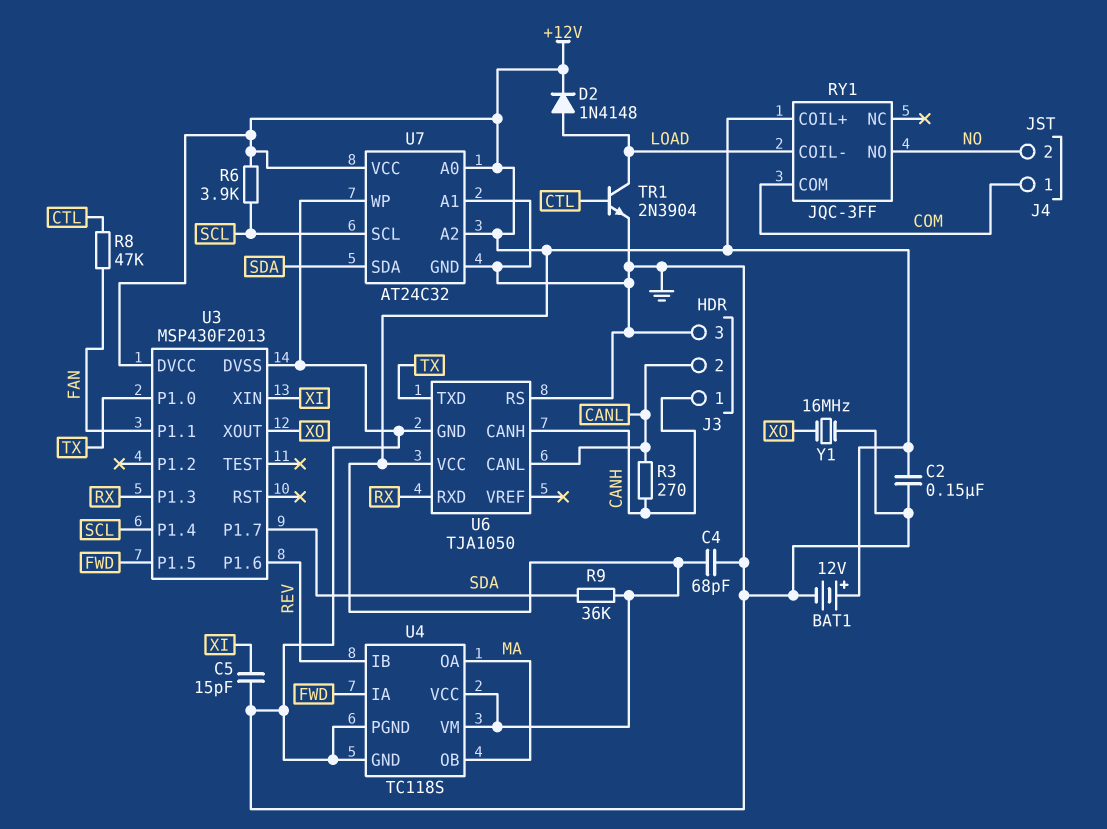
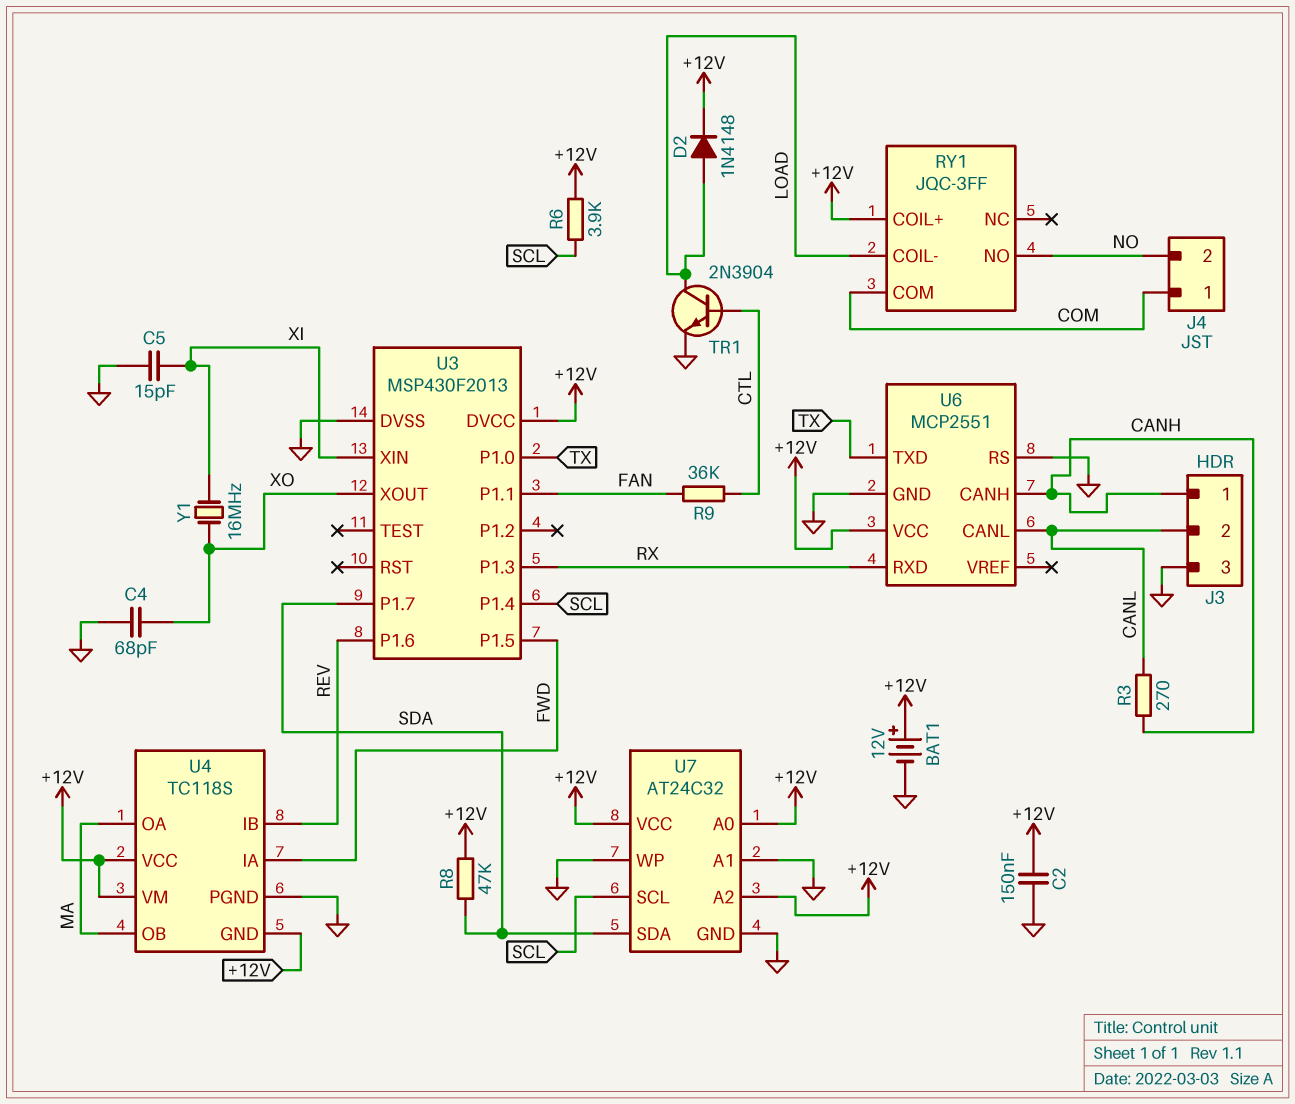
C4: 68pF (+12V, GND) -> 68pF (GND, XO)
R8: 47k (CTL, FAN) -> 47k (+12V, SDA)
R9: 36k (+12V, SDA) -> 36k (CTL, FAN)
U4 pin GND: GND -> +12V
U6: TJA1050 -> MCP2551
Y1: 16MHz (GND, XO) -> 16MHz (XI, XO)

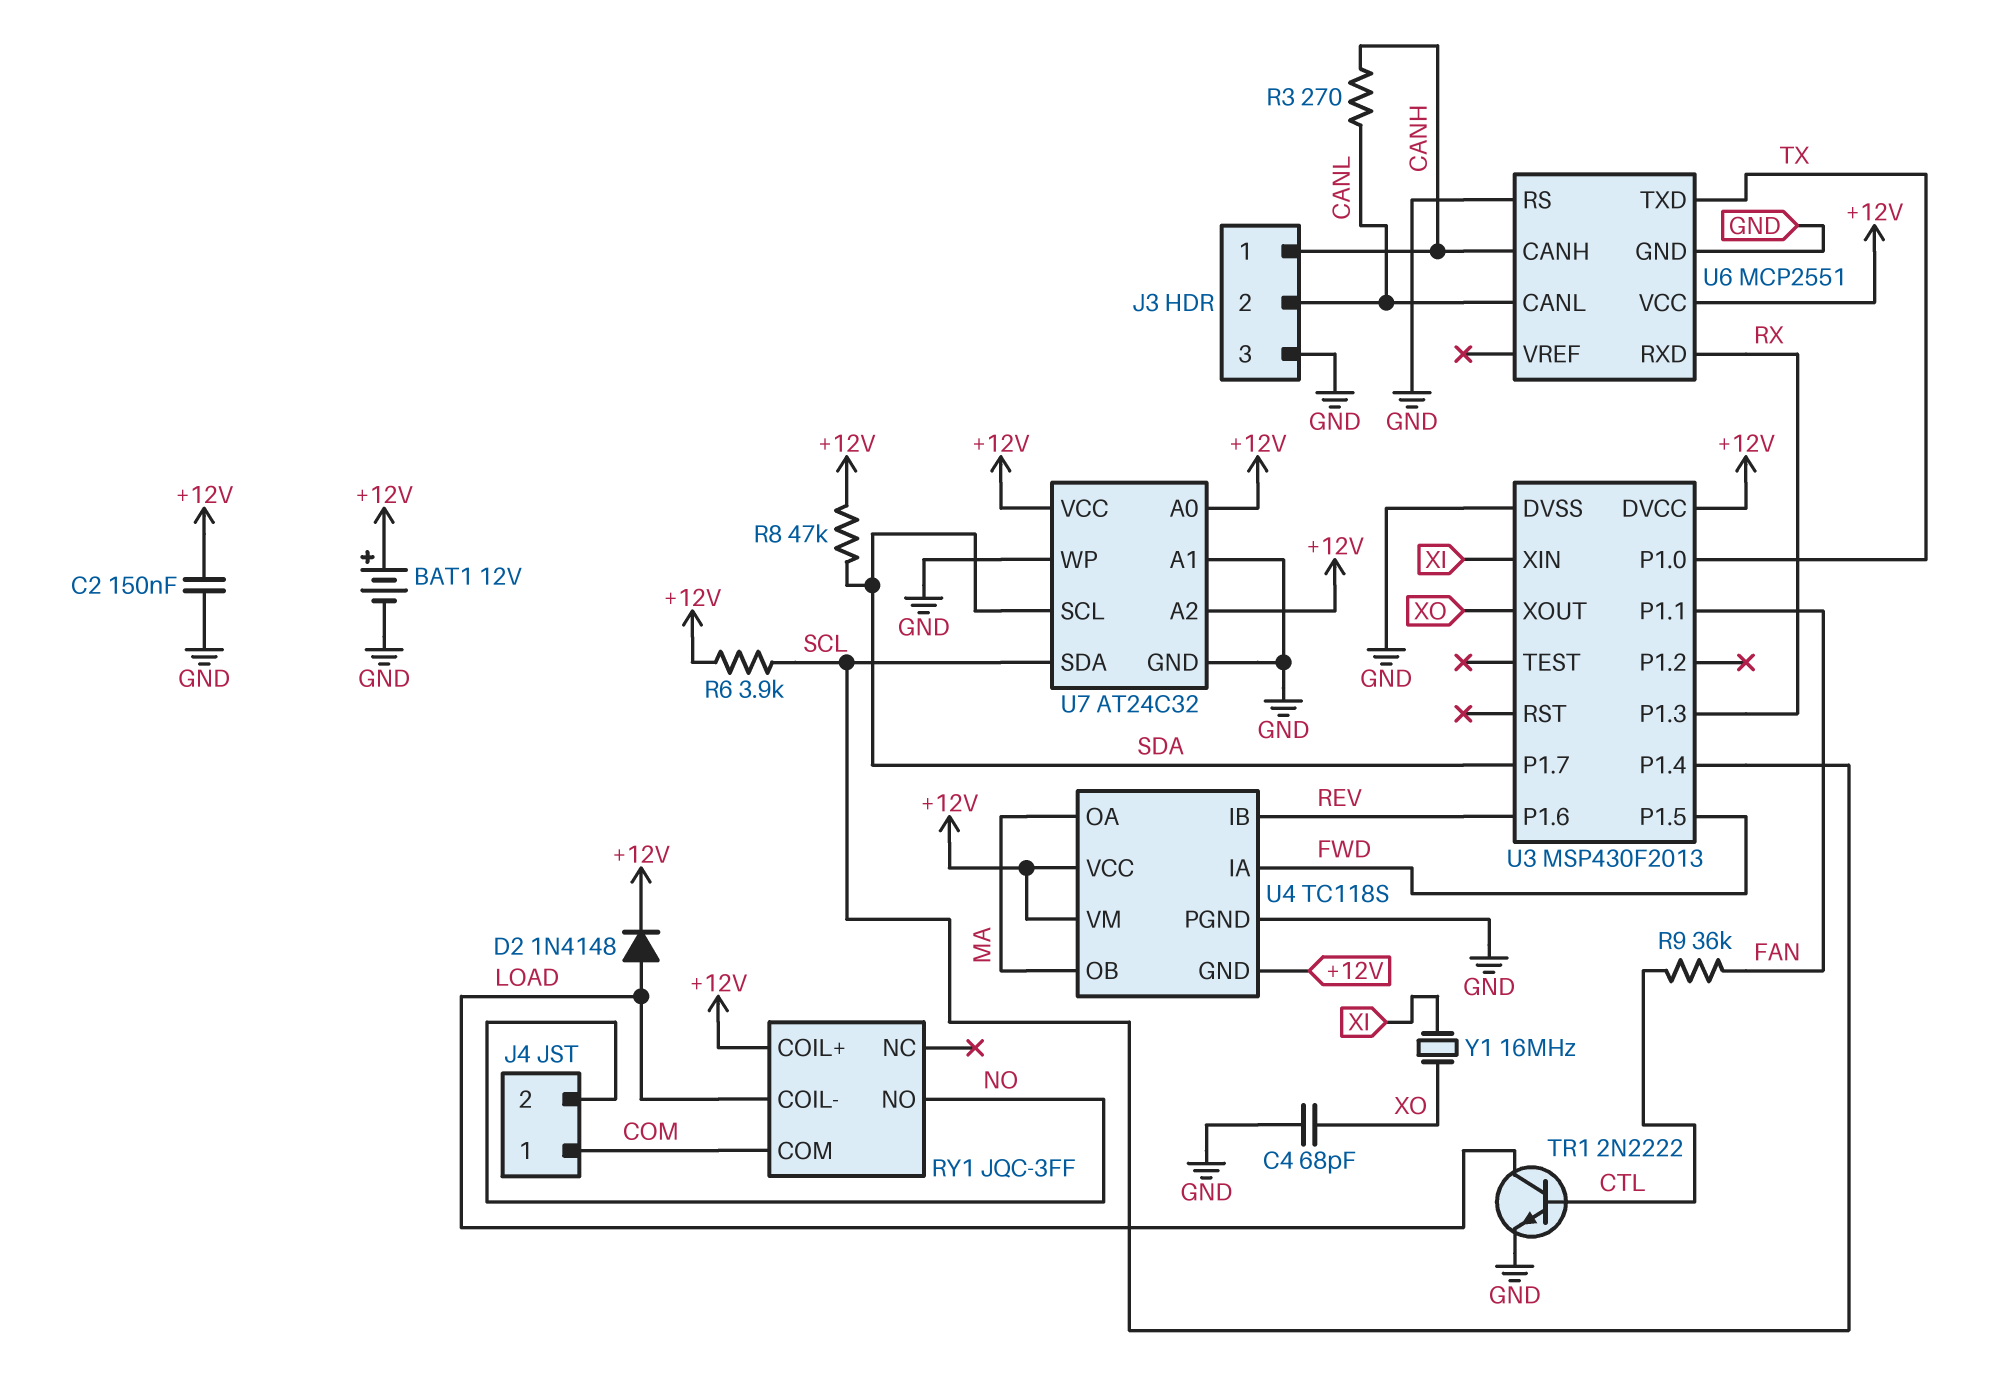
C5: 15pF (GND, XI) -> none
TR1: NPN 2N3904 (B CTL, C LOAD, E GND) -> NPN 2N2222 (B CTL, C LOAD, E GND)
U7 pin SCL: SCL -> SDA
U7 pin SDA: SDA -> SCL

